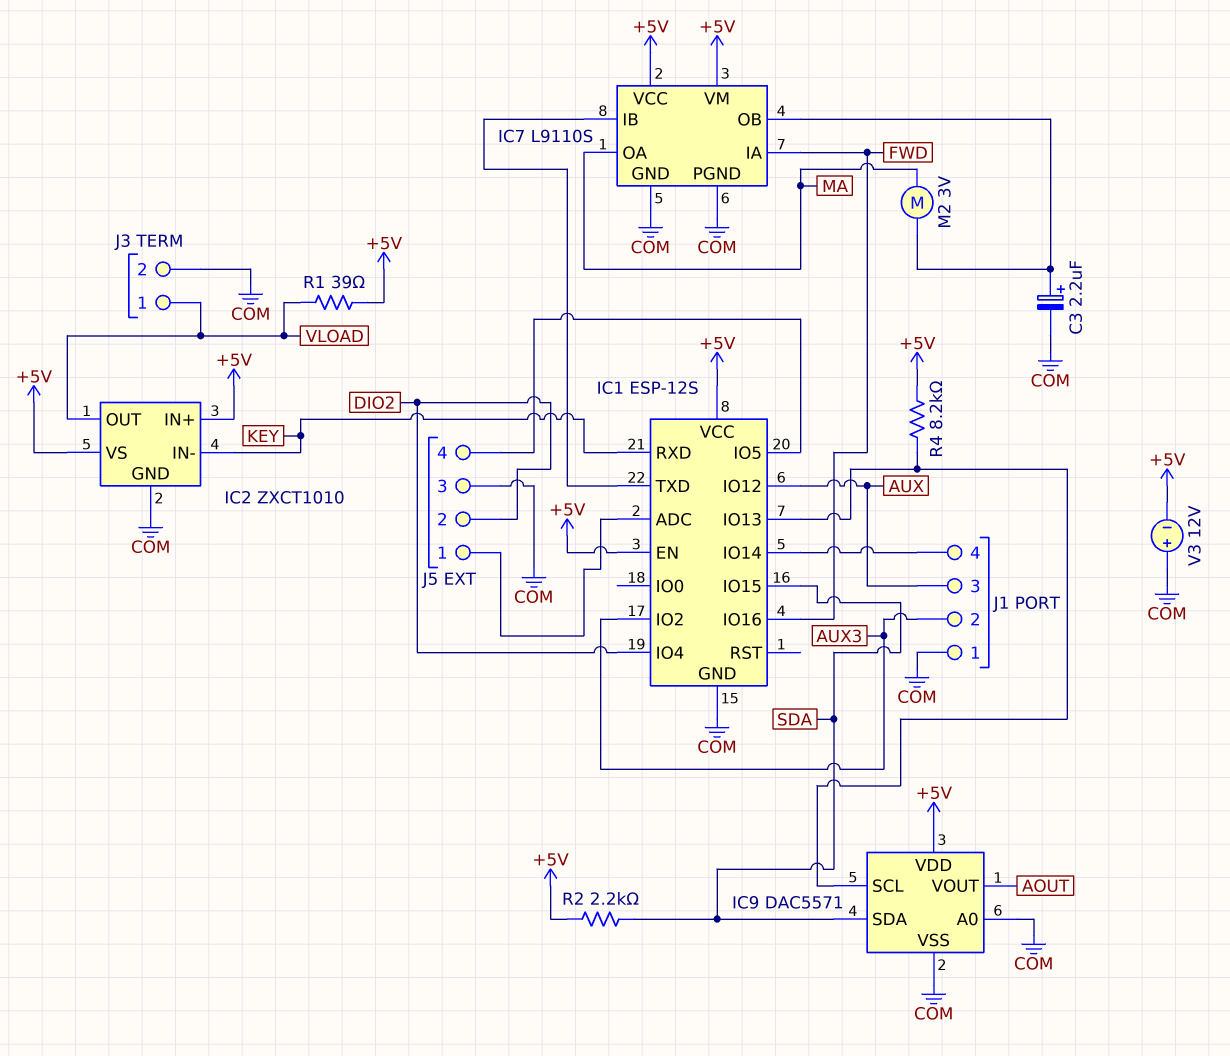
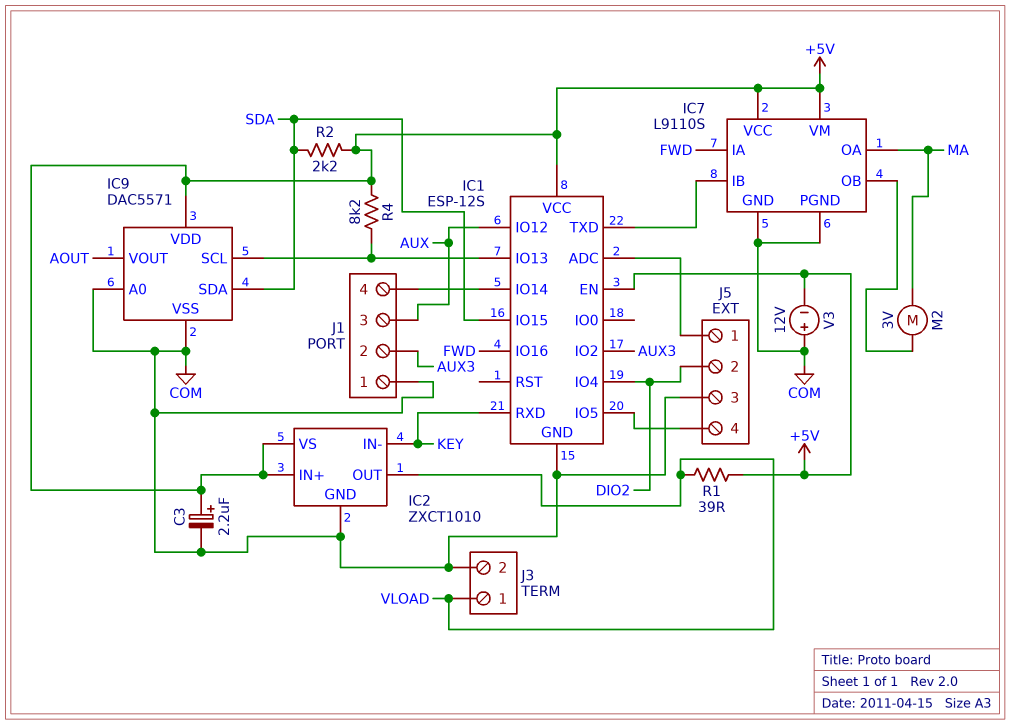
C3: 2.2uF (plus IC7/OB, minus COM) -> 2.2uF (plus +5V, minus COM)

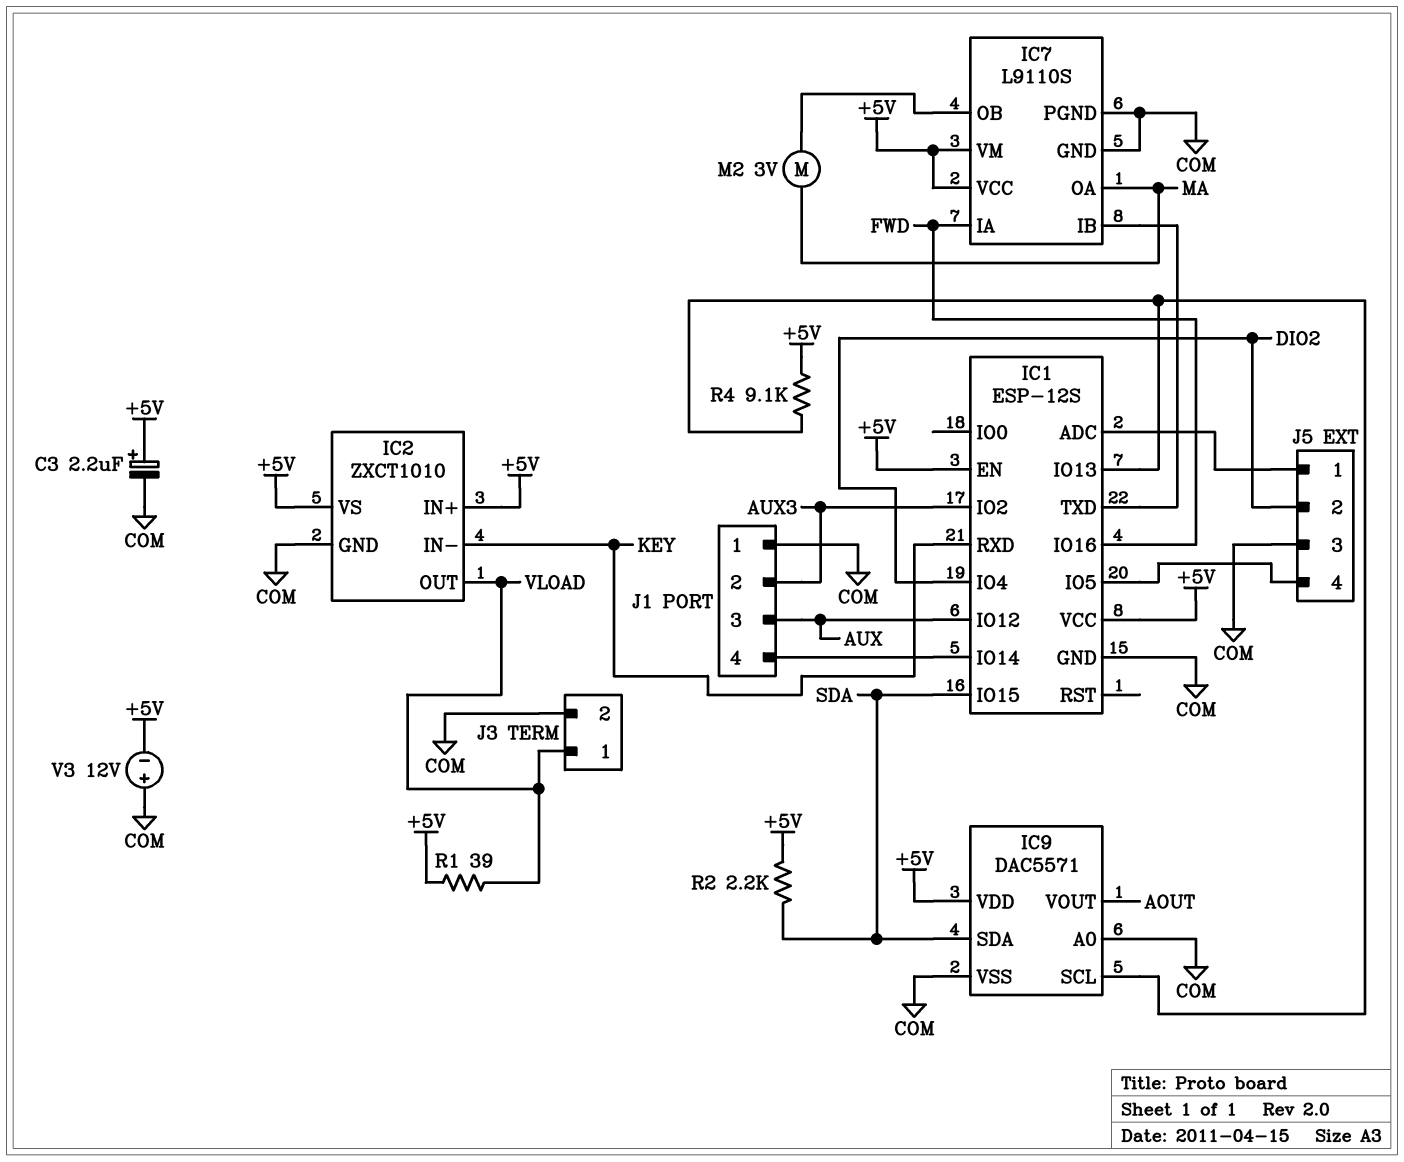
R4: 8.2k (+5V, IC1/IO13) -> 9.1k (+5V, IC1/IO13)

